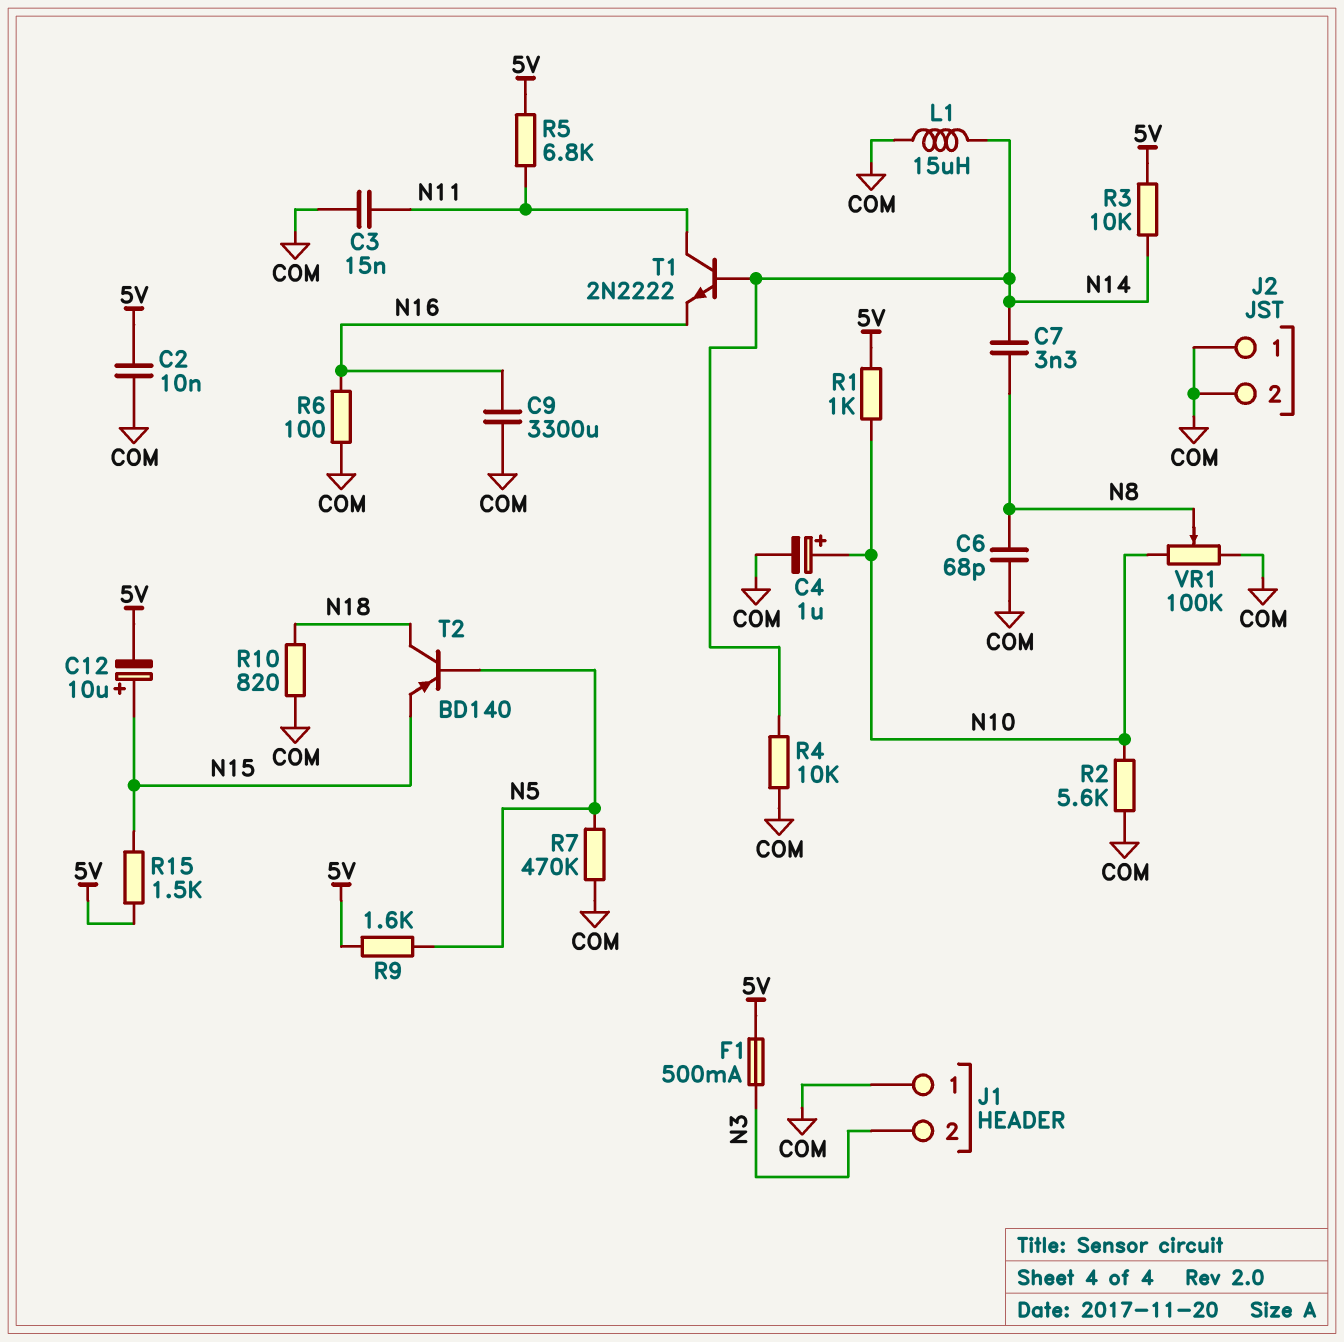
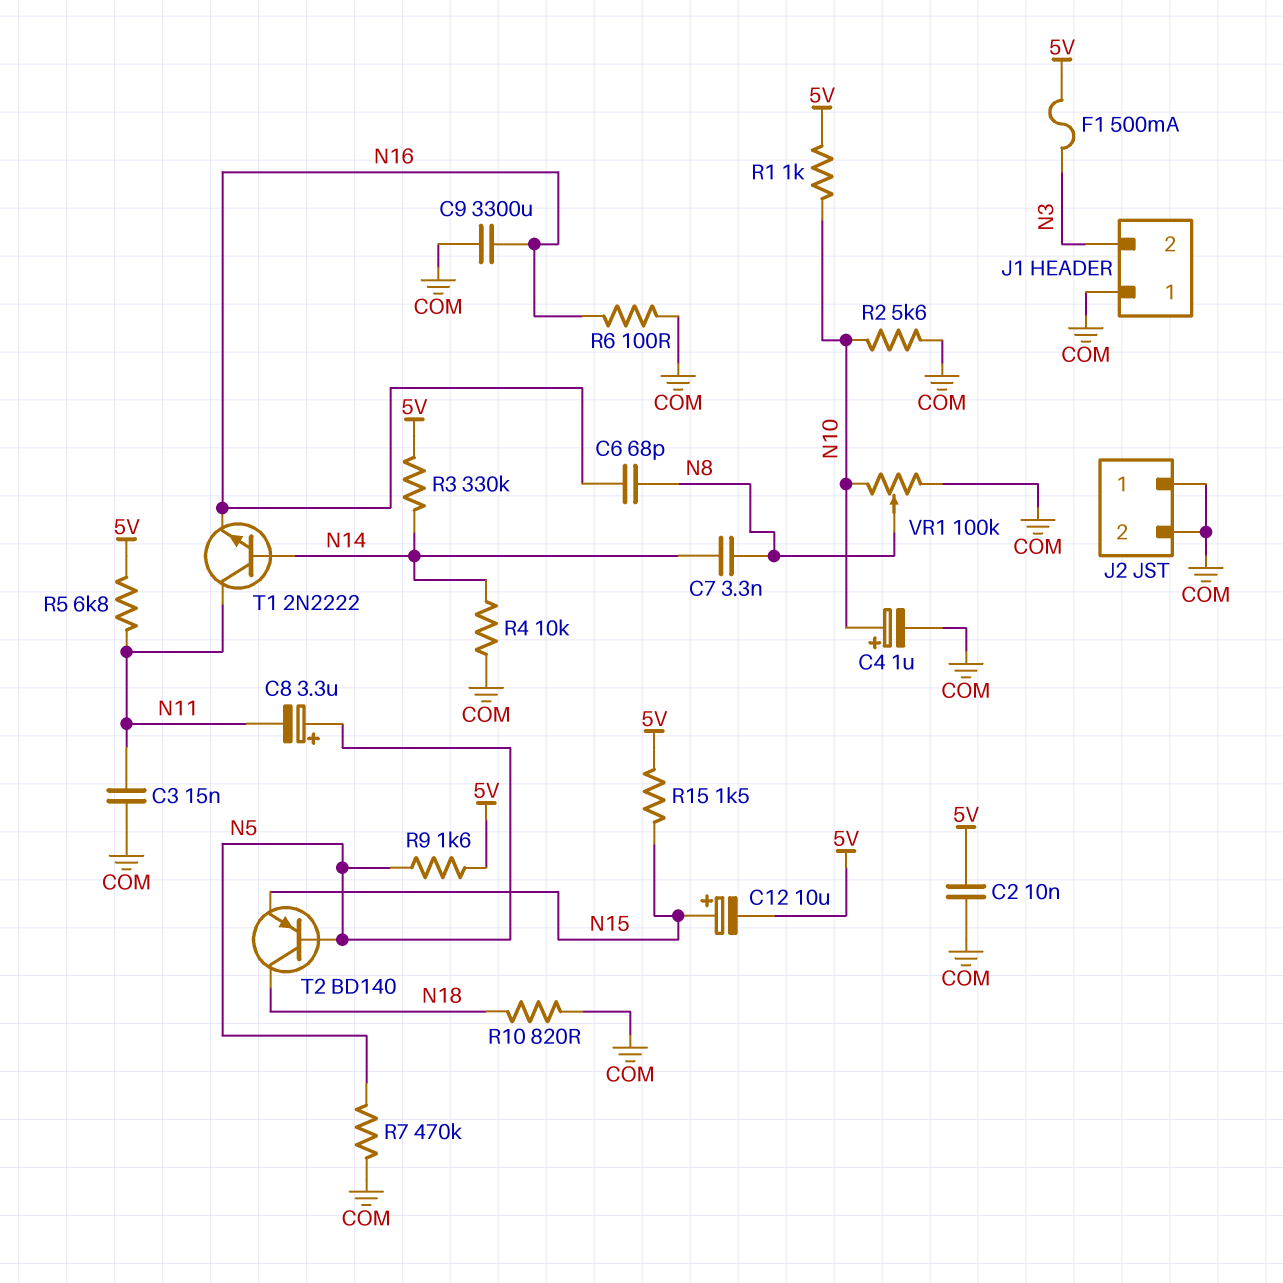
C6: 68pF (COM, N8) -> 68pF (N8, N16)
C8: none -> 3.3uF (plus N5, minus N11)
L1: 15uH (COM, N14) -> none
R3: 10k (5V, N14) -> 330k (5V, N14)

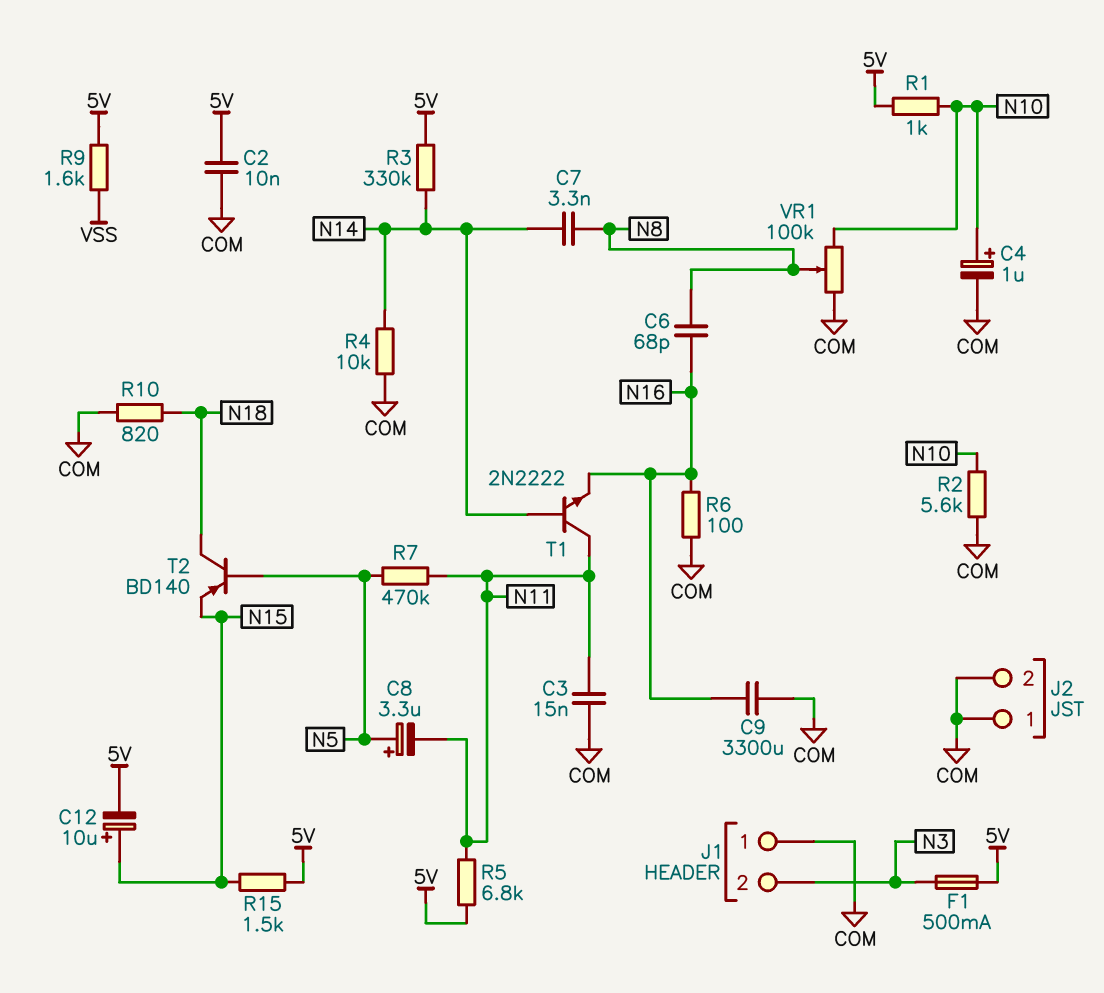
R7: 470k (COM, N5) -> 470k (N5, N11)
R9: 1.6k (5V, N5) -> 1.6k (5V, VSS)

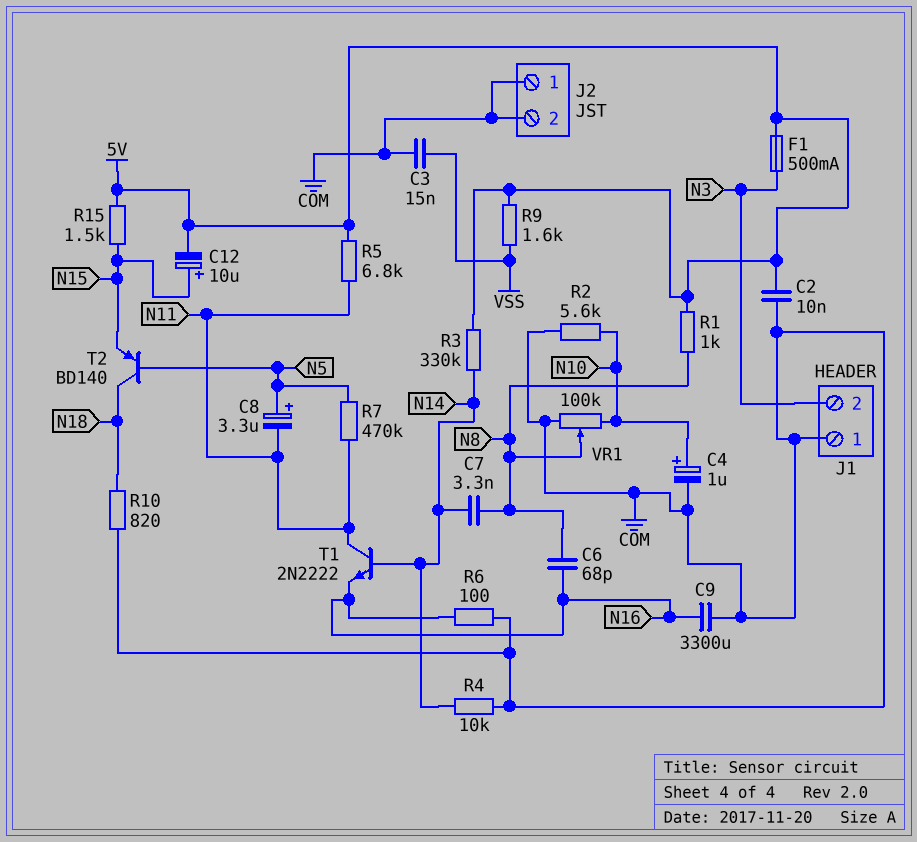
C3: 15nF (COM, N11) -> 15nF (COM, VSS)
R1: 1k (5V, N10) -> 1k (5V, N8)

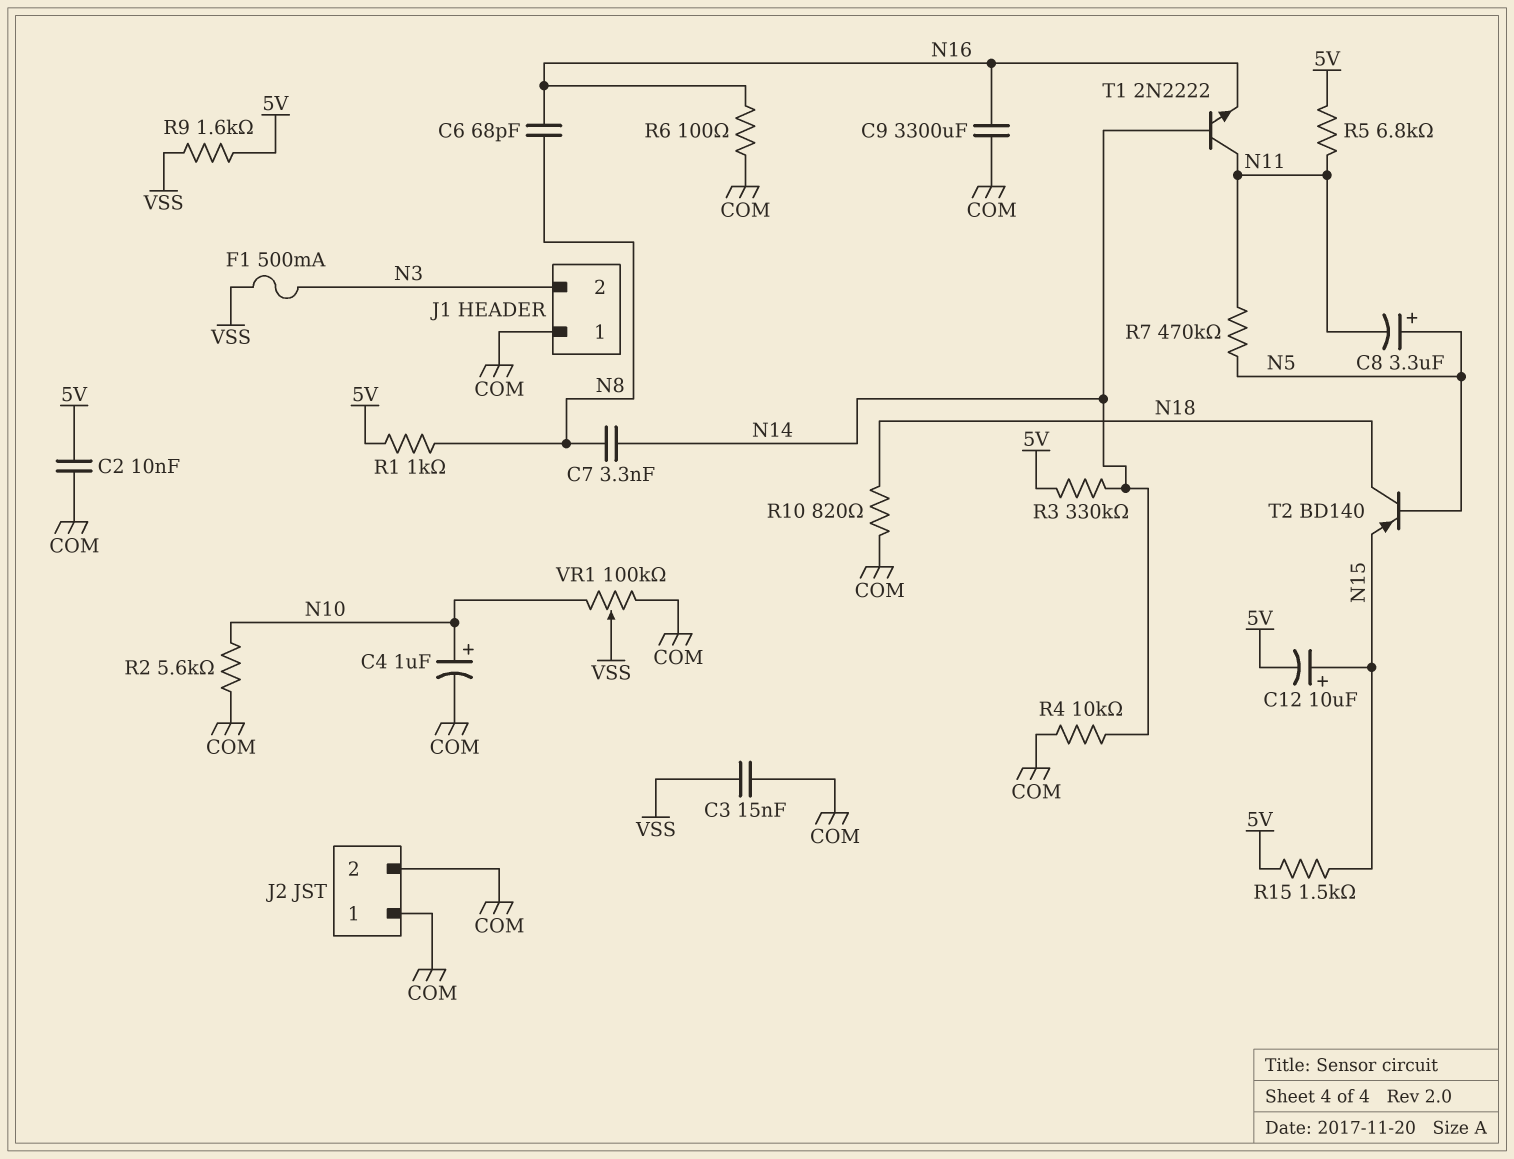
F1: 500mA (5V, N3) -> 500mA (N3, VSS)
VR1: 100k (COM, N10, wiper N8) -> 100k (COM, N10, wiper VSS)

